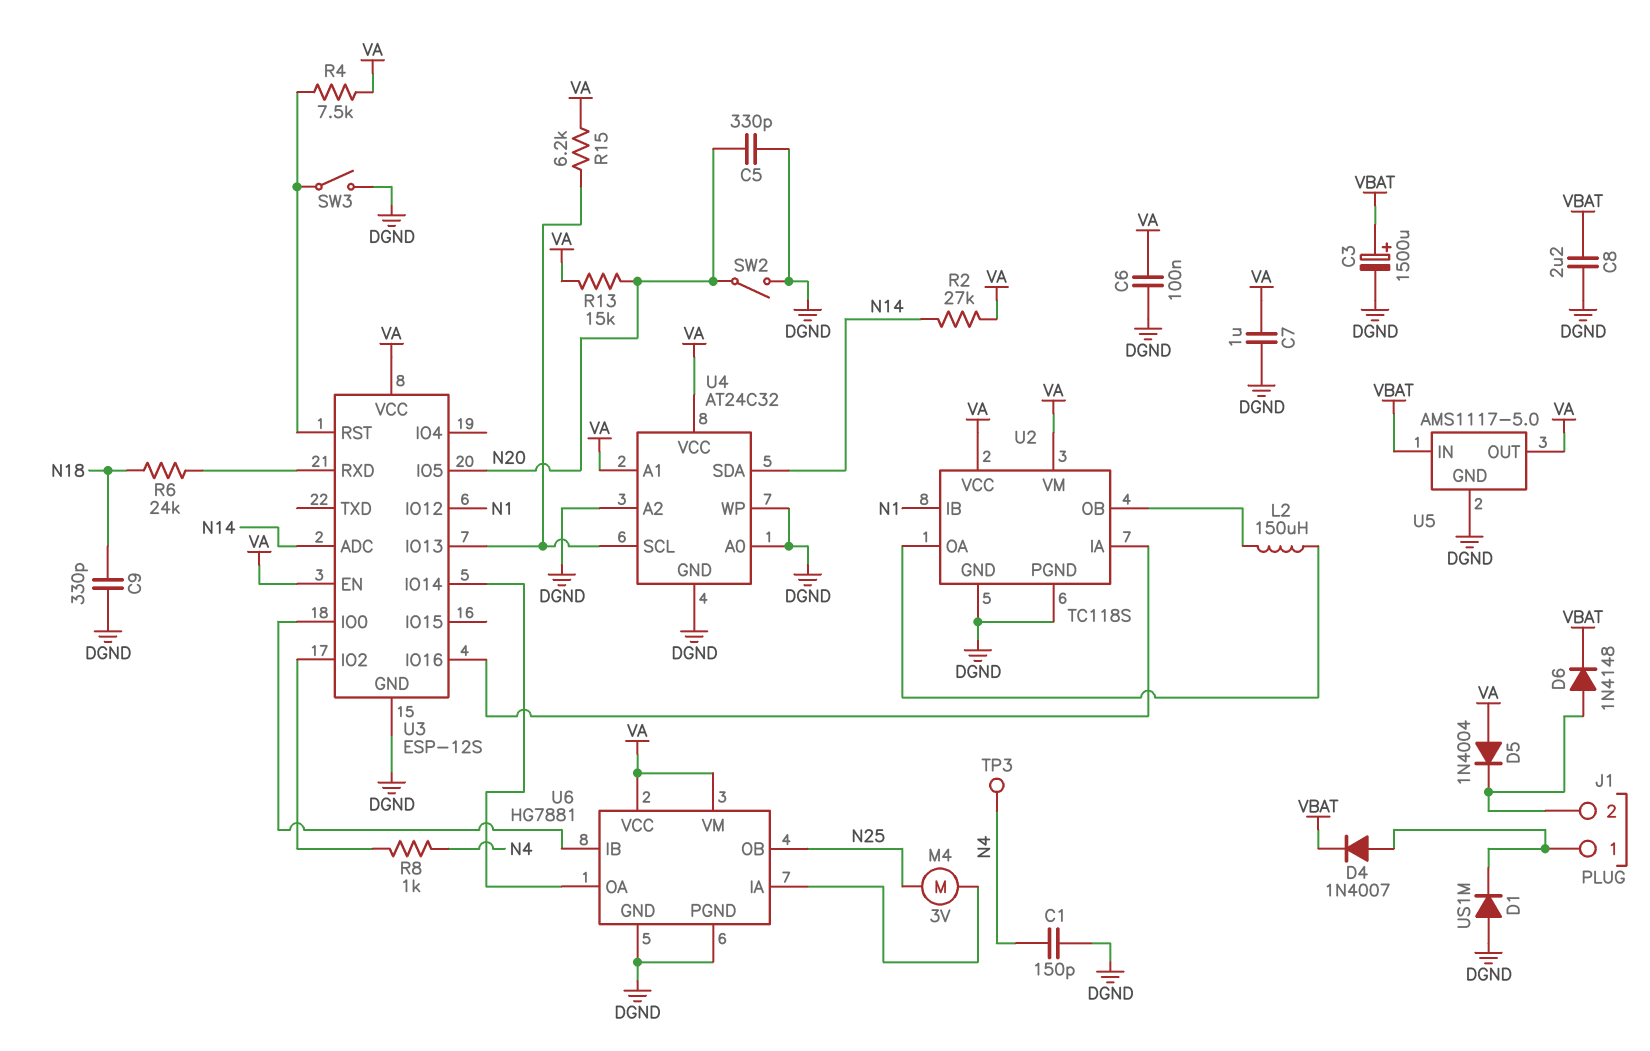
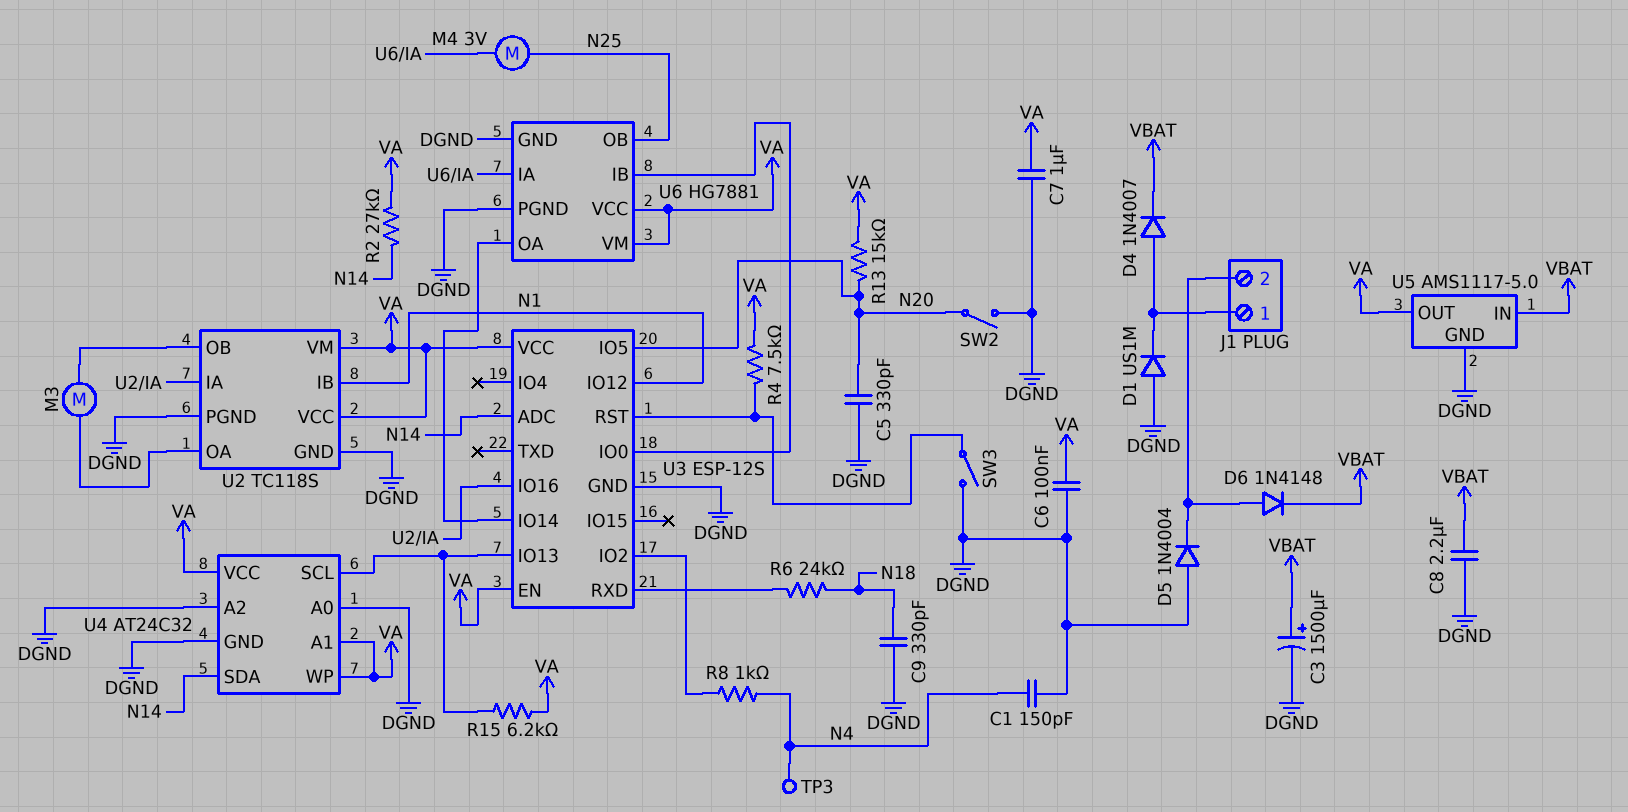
D5: diode 1N4004 (A VA, K J1/2) -> diode 1N4004 (A DGND, K J1/2)
L2: 150uH (U2/OA, U2/OB) -> none
M3: none -> motor (U2/OA, U2/OB)
U4 pin WP: DGND -> VA

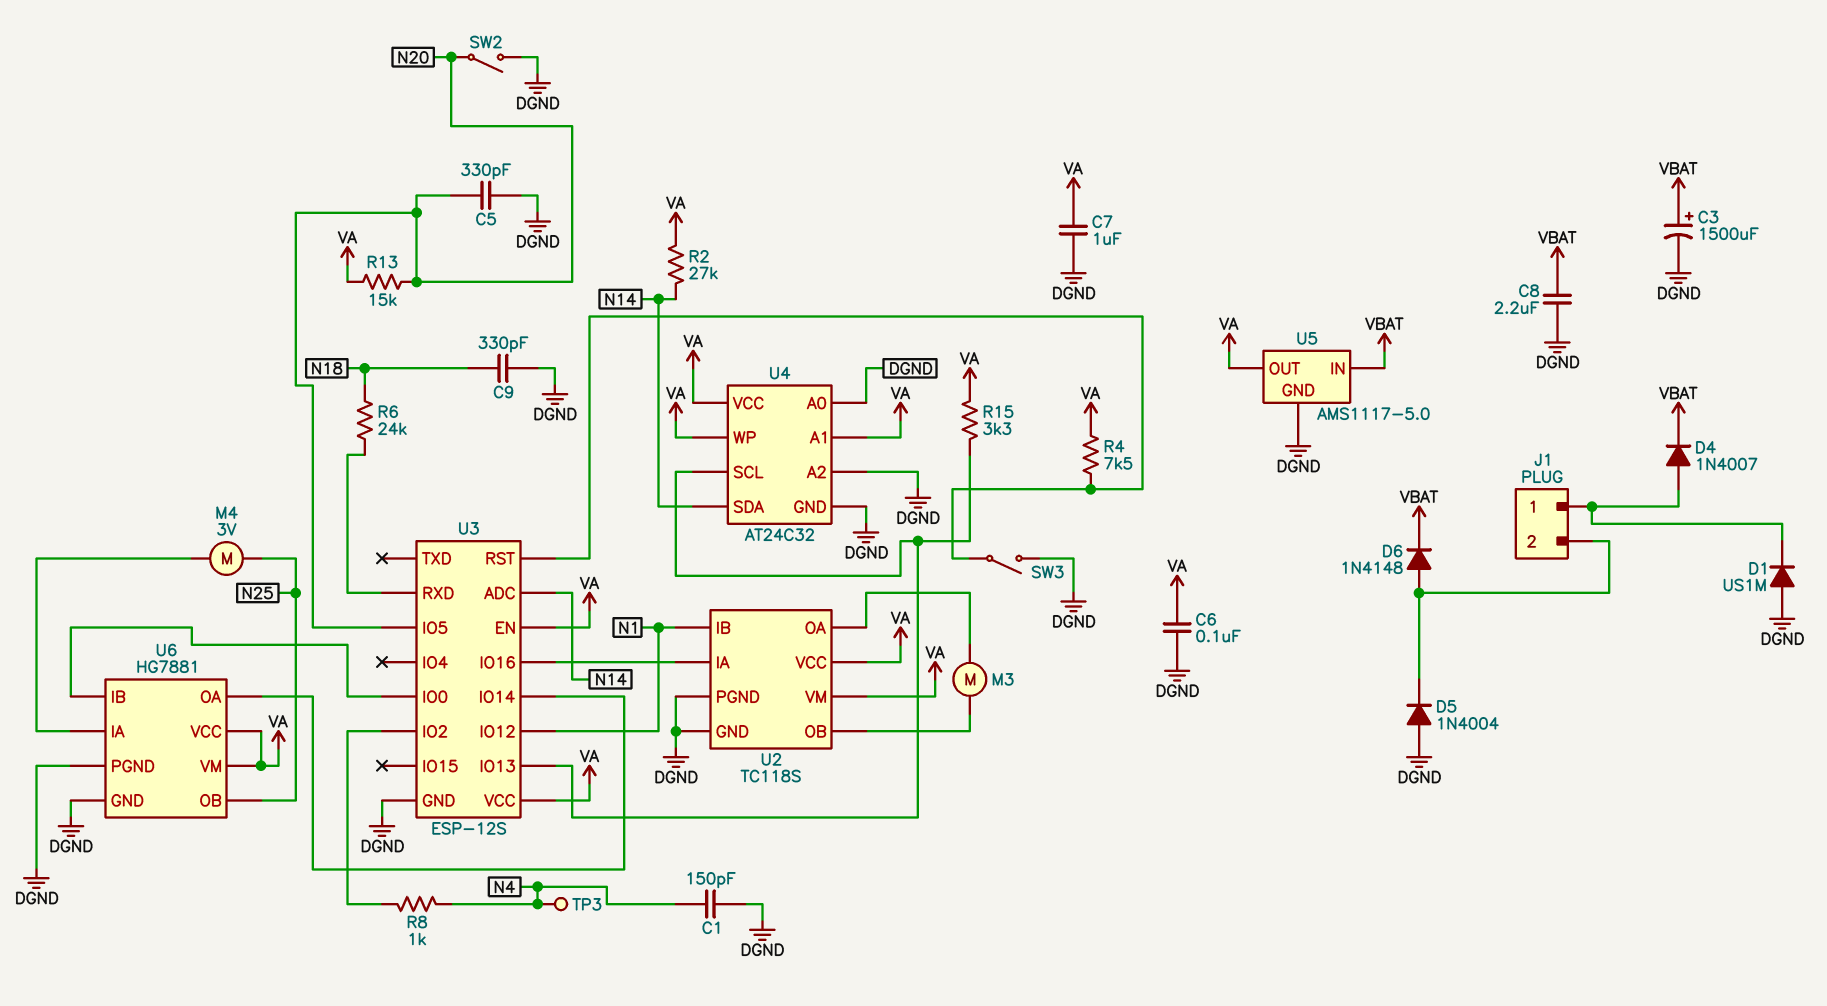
R15: 6.2k (U3/IO13, VA) -> 3.3k (U3/IO13, VA)

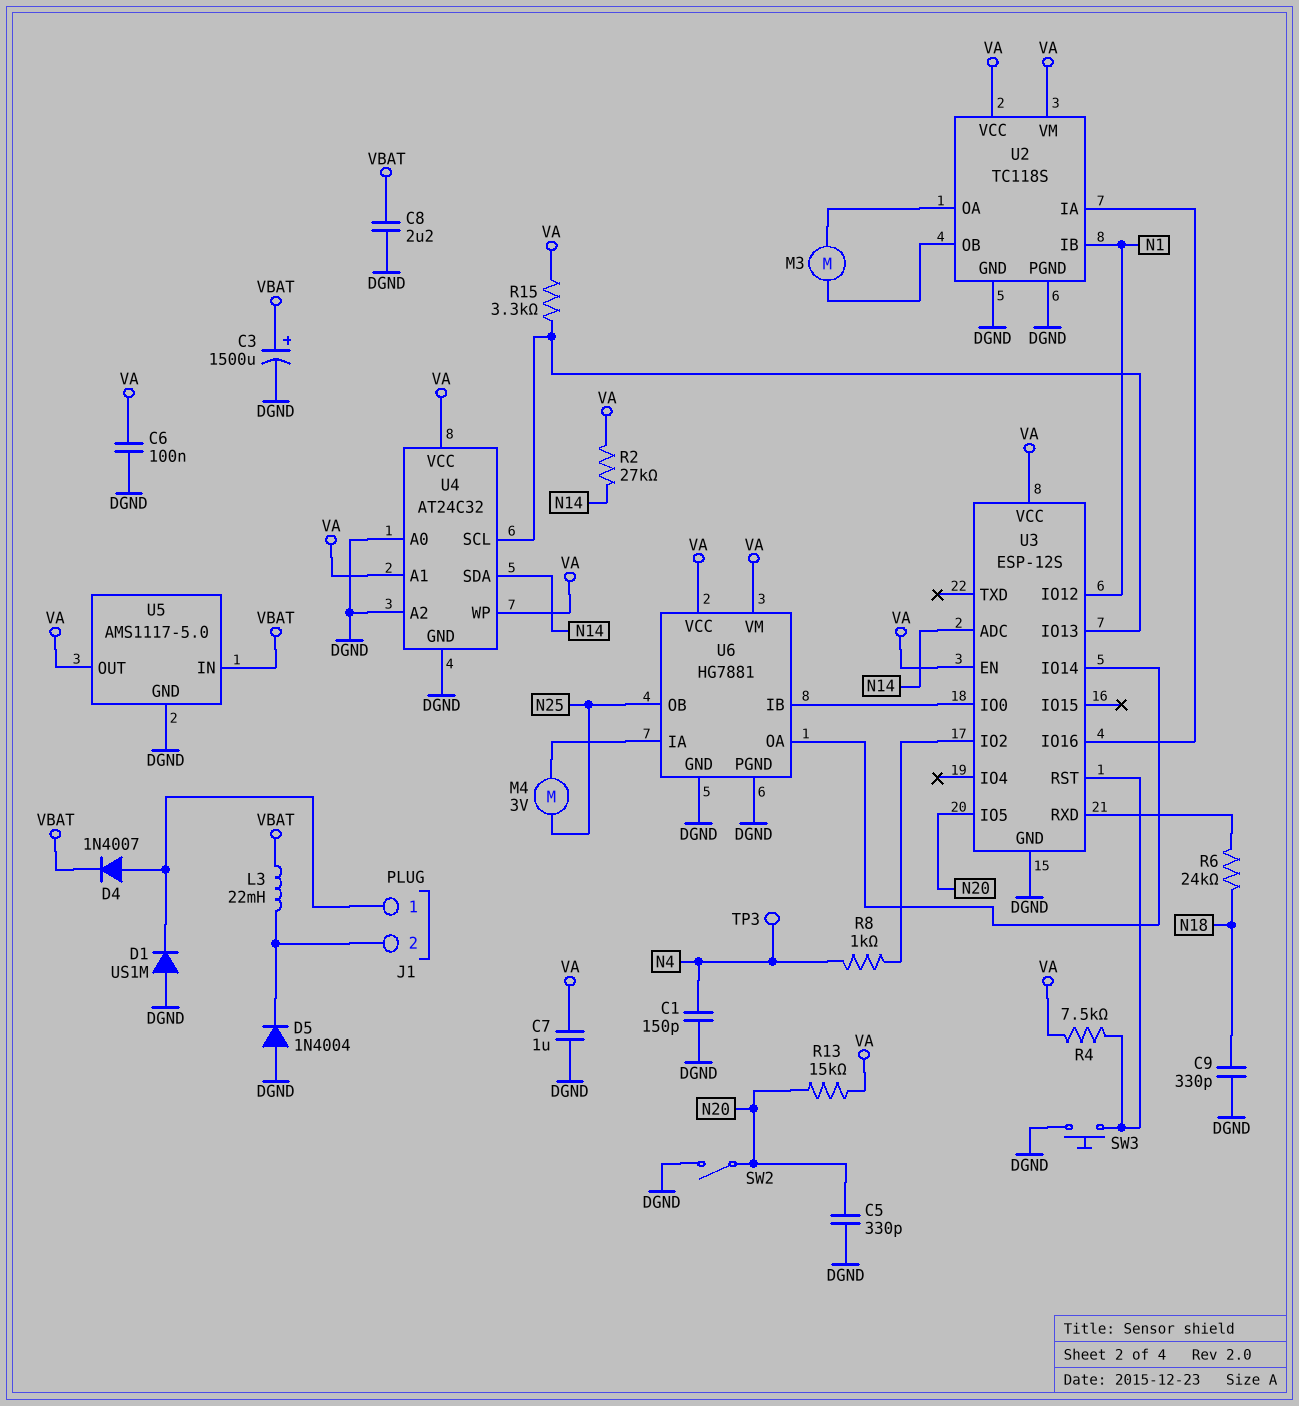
D6: diode 1N4148 (A J1/2, K VBAT) -> none
L3: none -> 22mH (J1/2, VBAT)
SW3: switch (DGND, U3/RST) -> button (DGND, U3/RST)

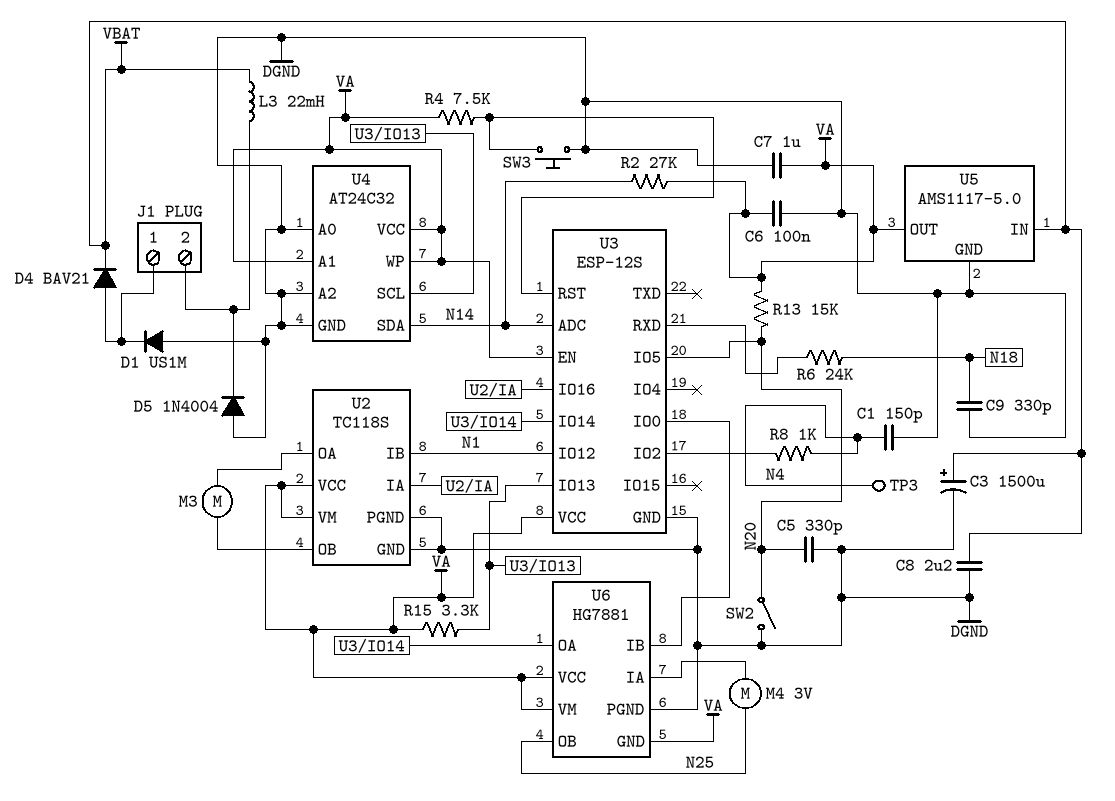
D4: diode 1N4007 (A J1/1, K VBAT) -> diode BAV21 (A J1/1, K VBAT)
U6 pin GND: DGND -> VA

